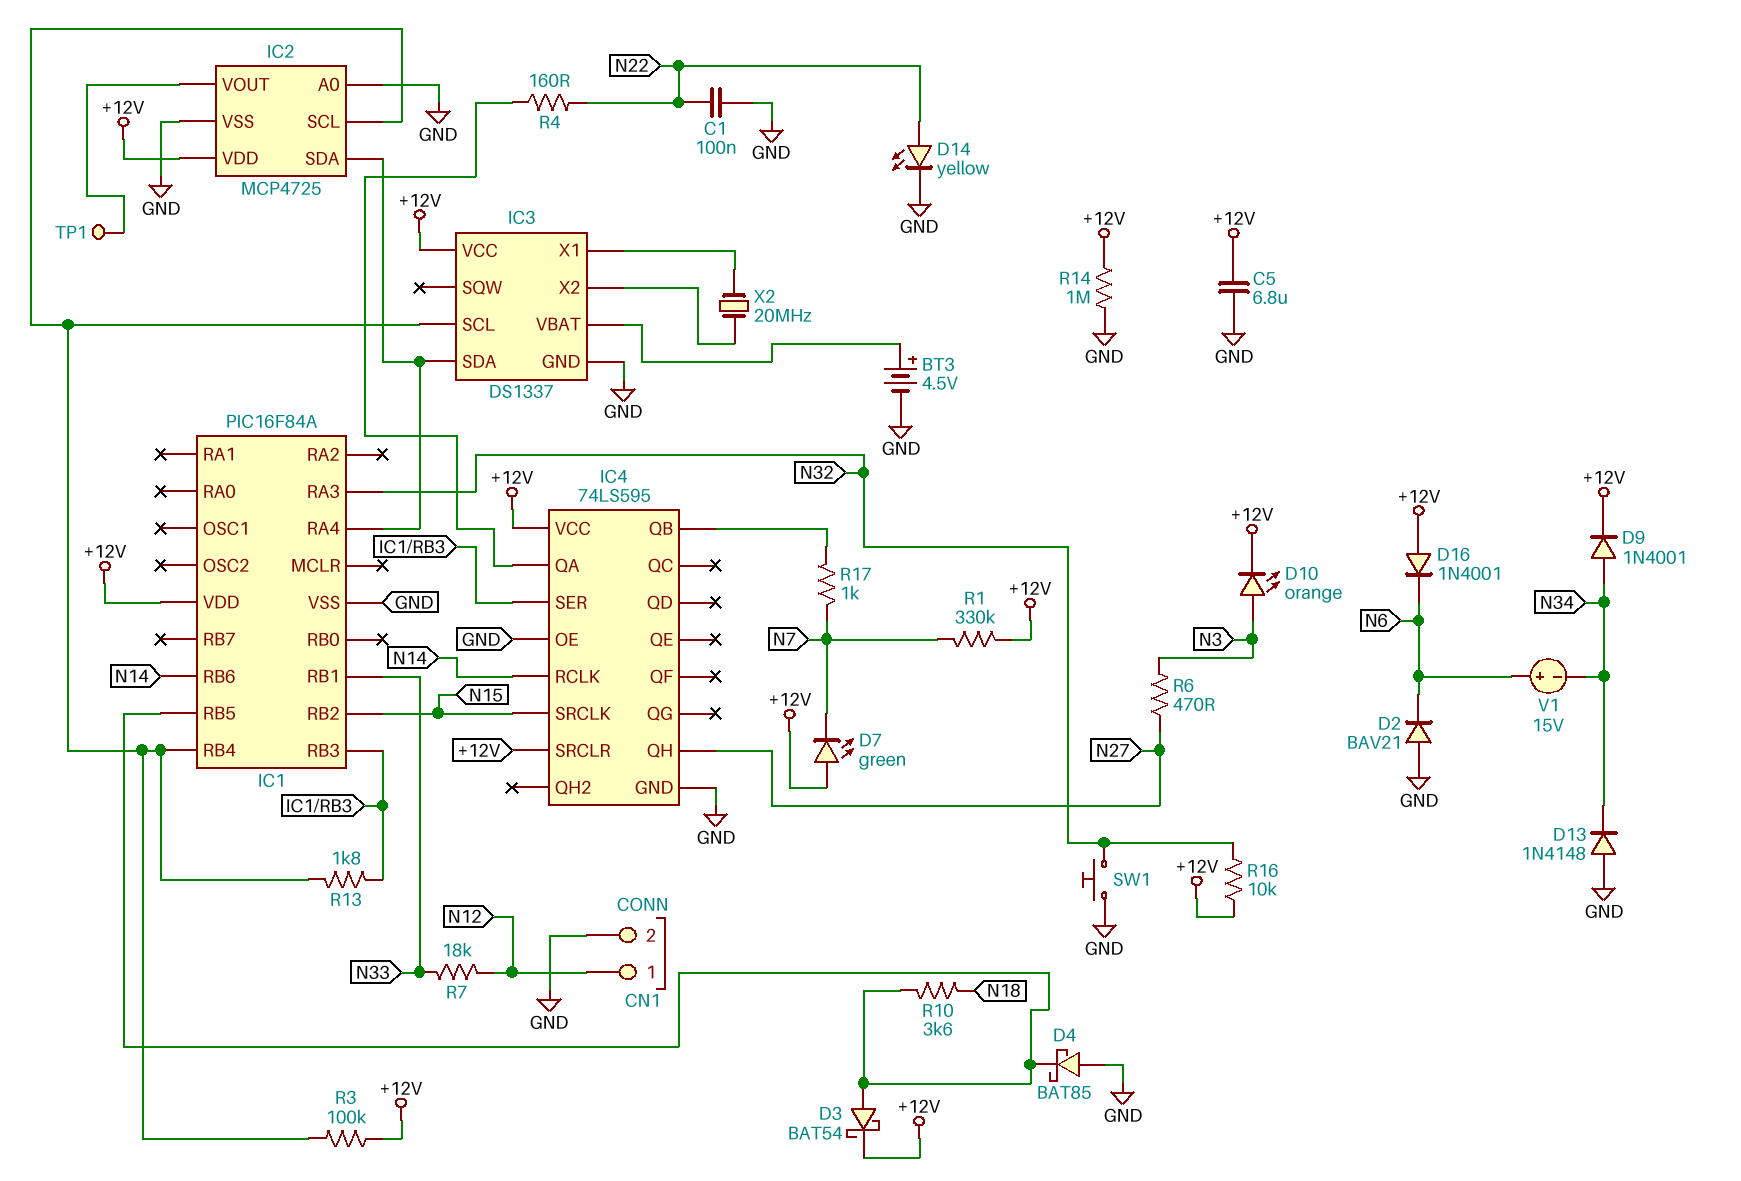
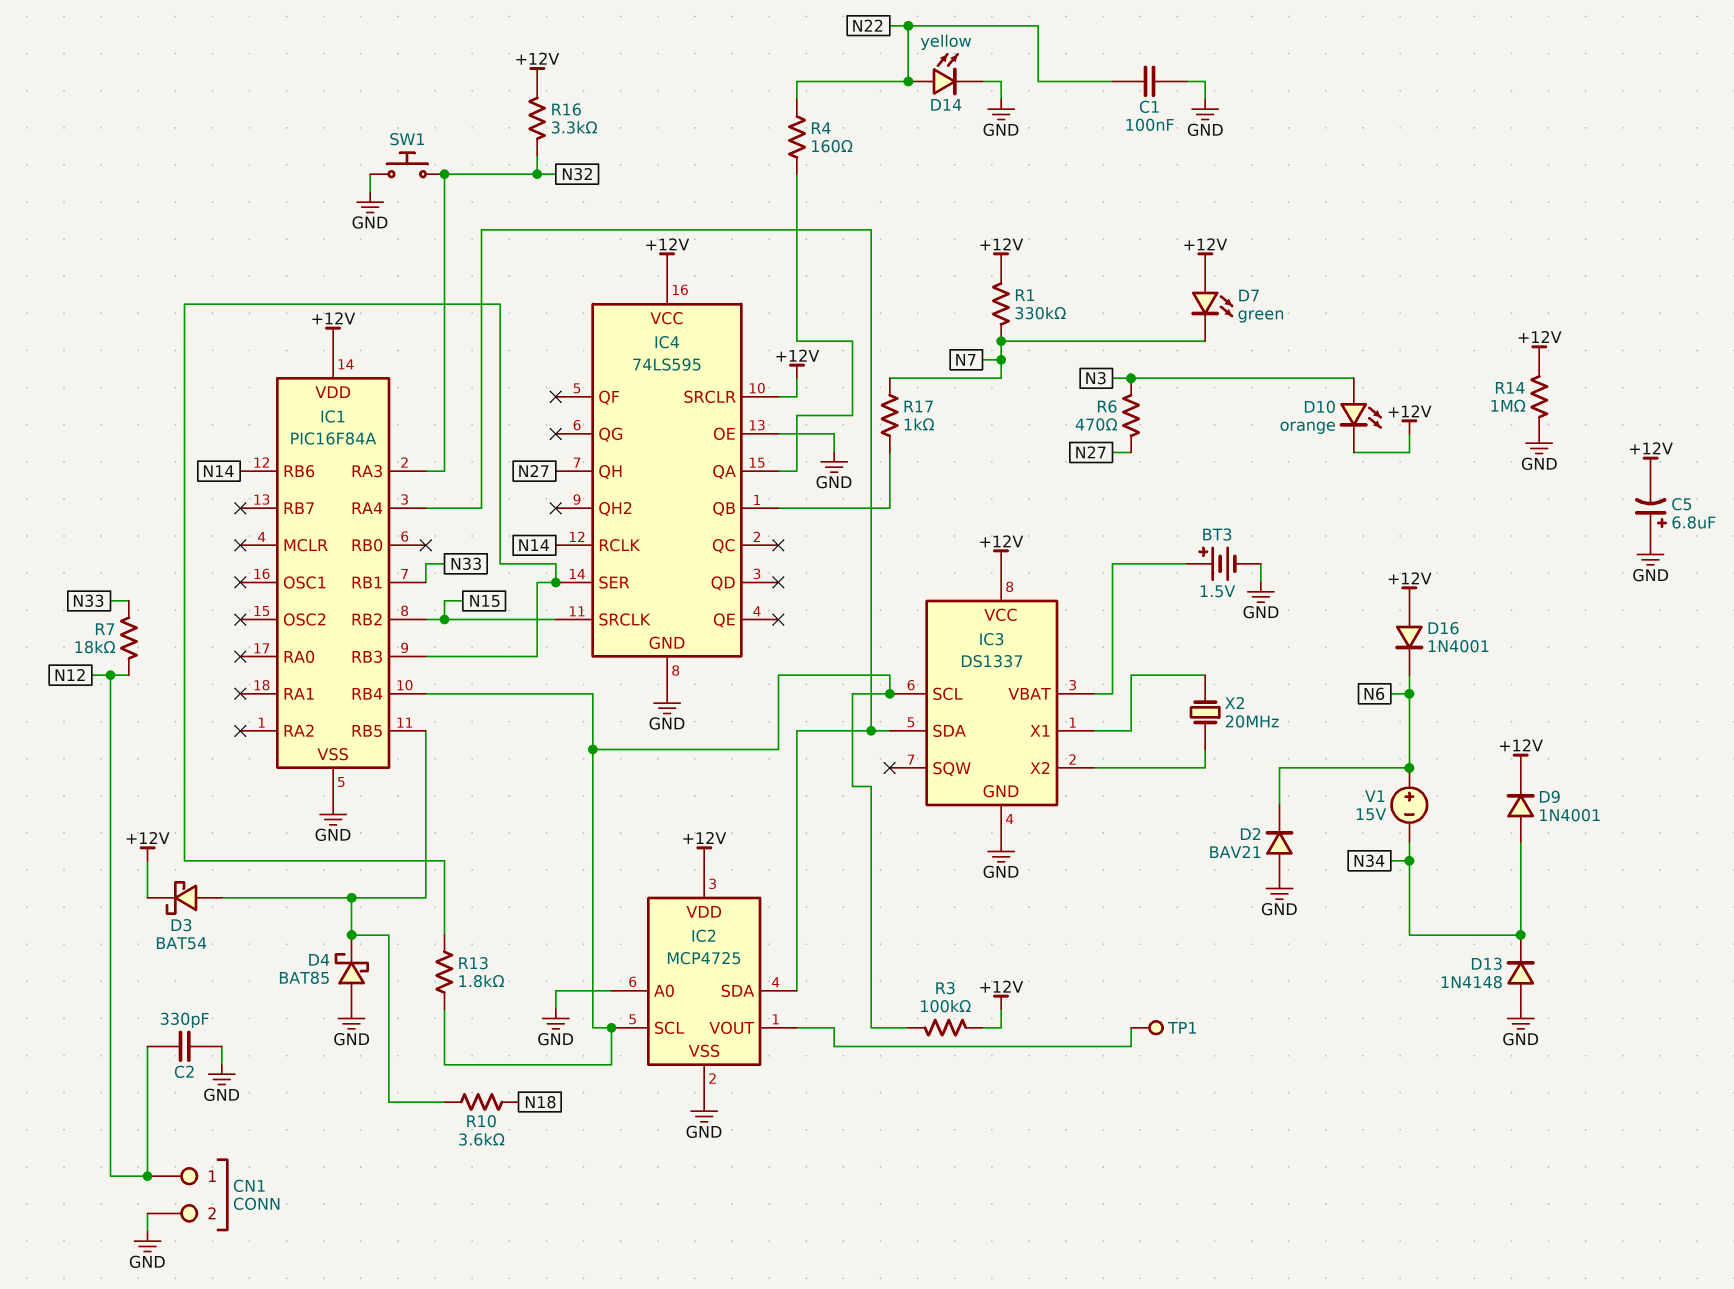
BT3: 4.5V (plus IC3/VBAT, minus GND) -> 1.5V (plus IC3/VBAT, minus GND)
C2: none -> 330pF (GND, N12)
C5: 6.8uF (+12V, GND) -> 6.8uF (plus GND, minus +12V)
R16: 10k (+12V, N32) -> 3.3k (+12V, N32)

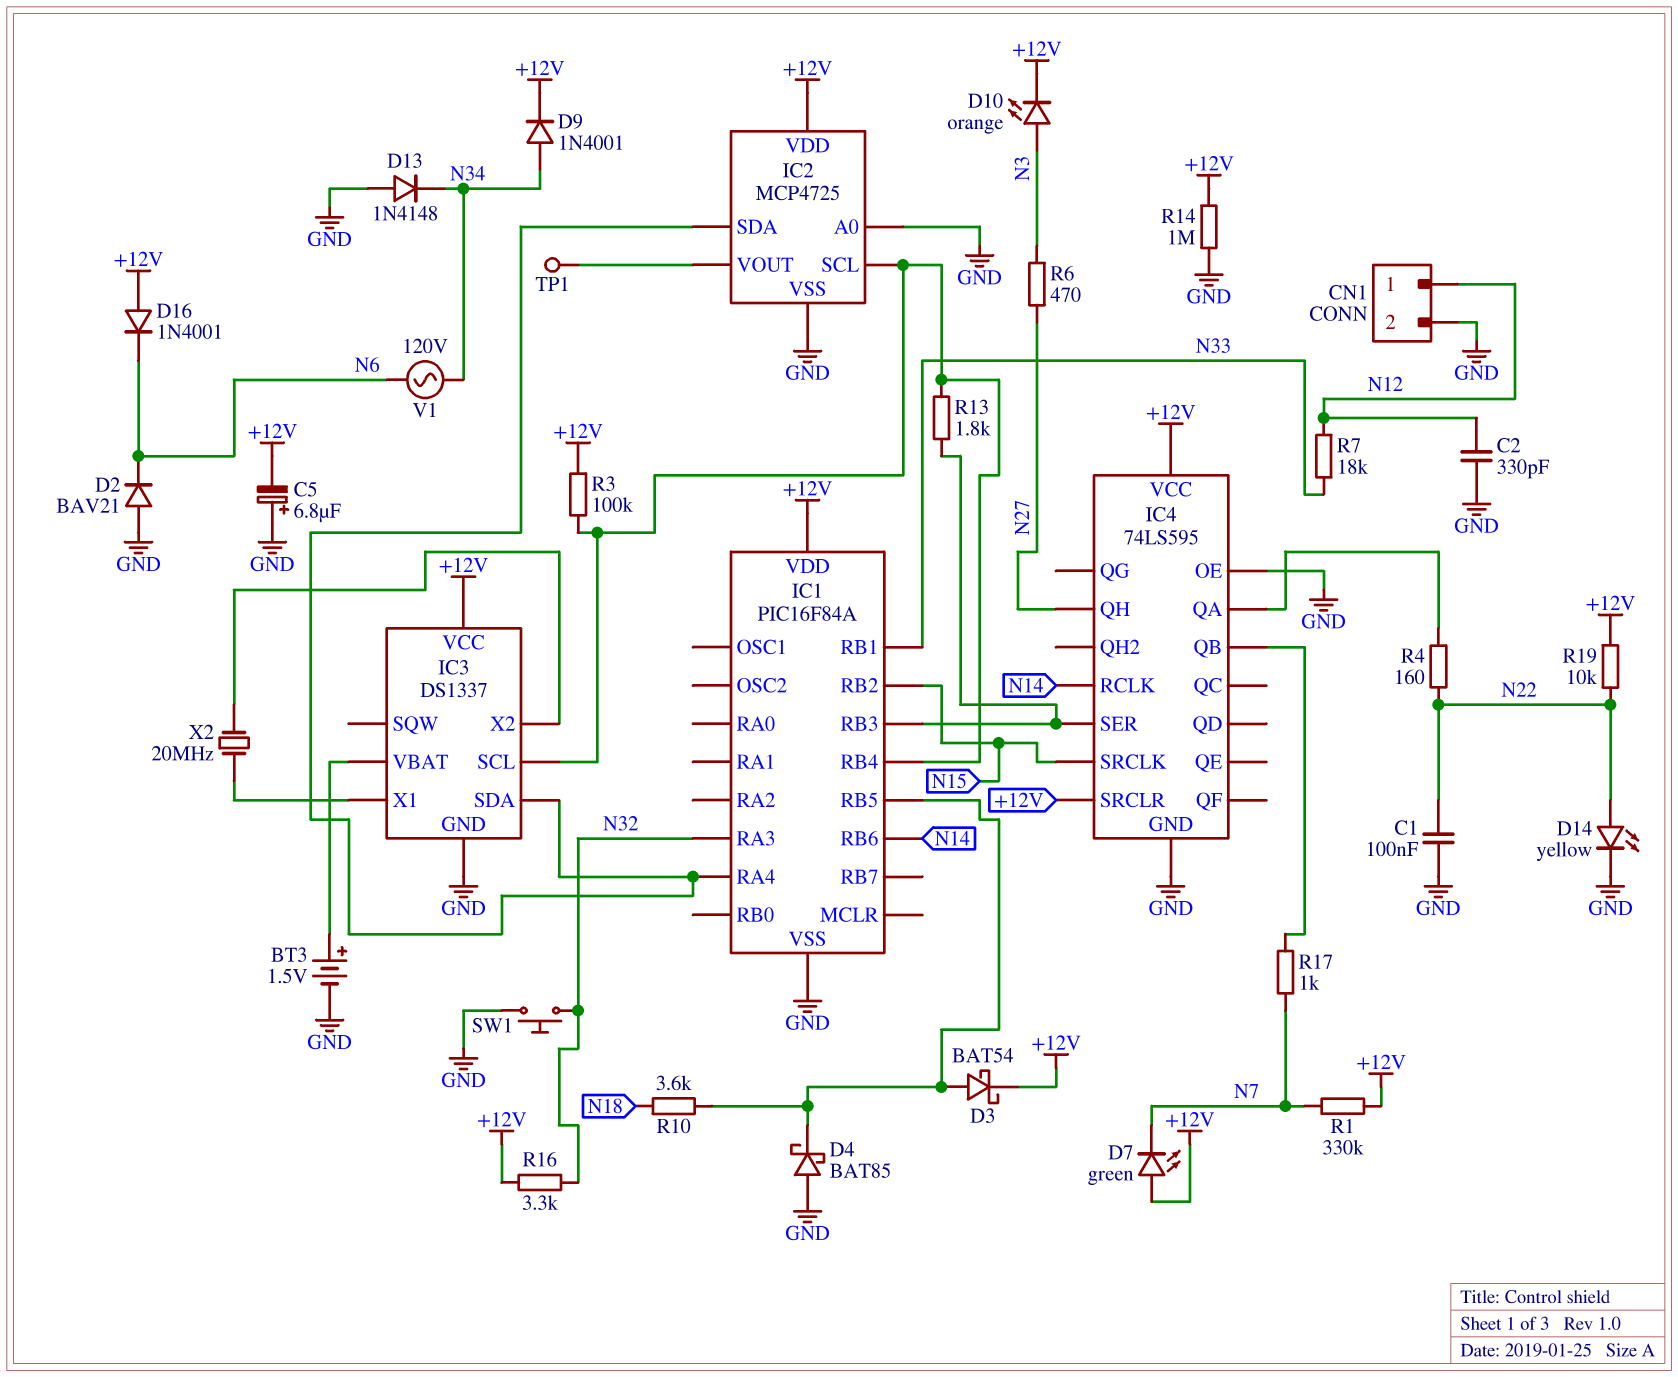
R19: none -> 10k (+12V, N22)
V1: 15V (plus N6, minus N34) -> AC 120V (N6, N34)

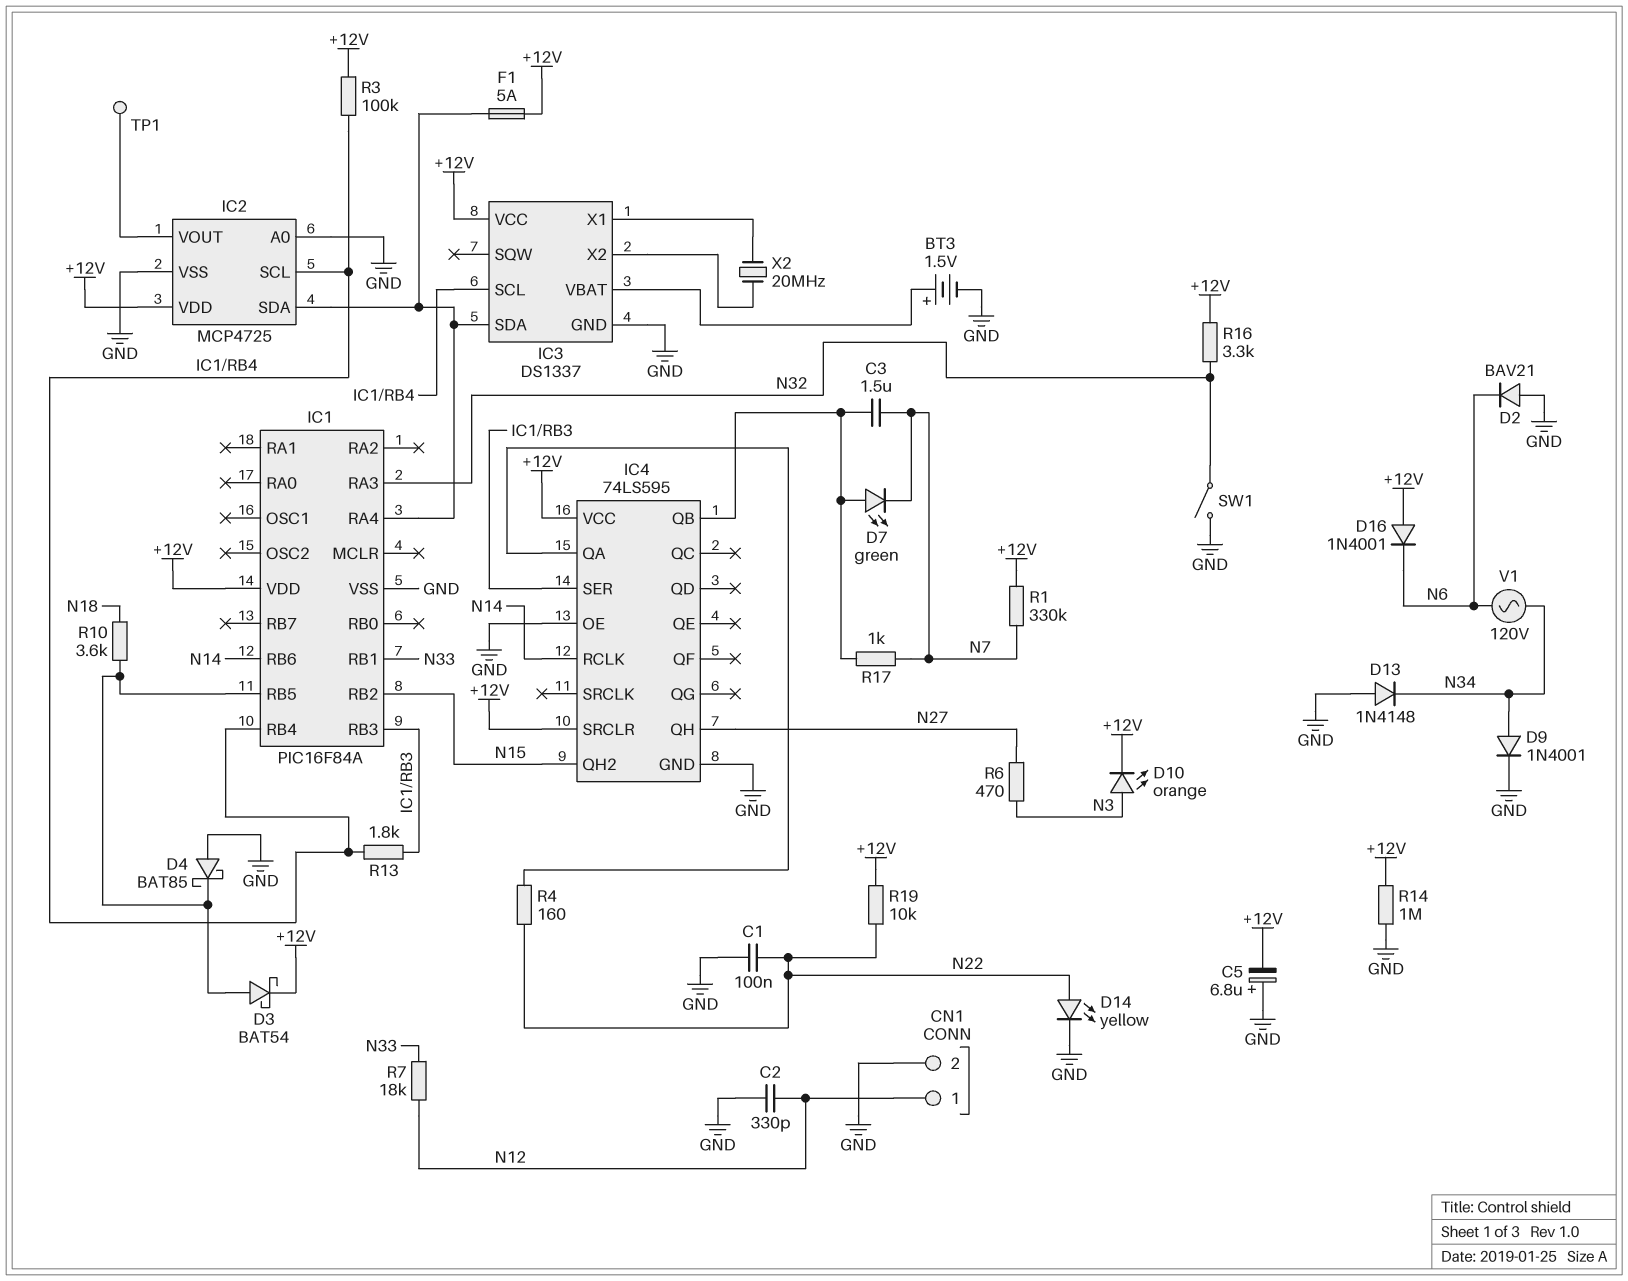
C3: none -> 1.5uF (IC4/QB, N7)
D7: LED green (A +12V, K N7) -> LED green (A IC4/QB, K N7)
D9: diode 1N4001 (A N34, K +12V) -> diode 1N4001 (A N34, K GND)
F1: none -> 5A (+12V, IC1/RA4)
IC4 pin QH2: none -> N15
IC4 pin SRCLK: N15 -> none
SW1: button (GND, N32) -> switch (GND, N32)

